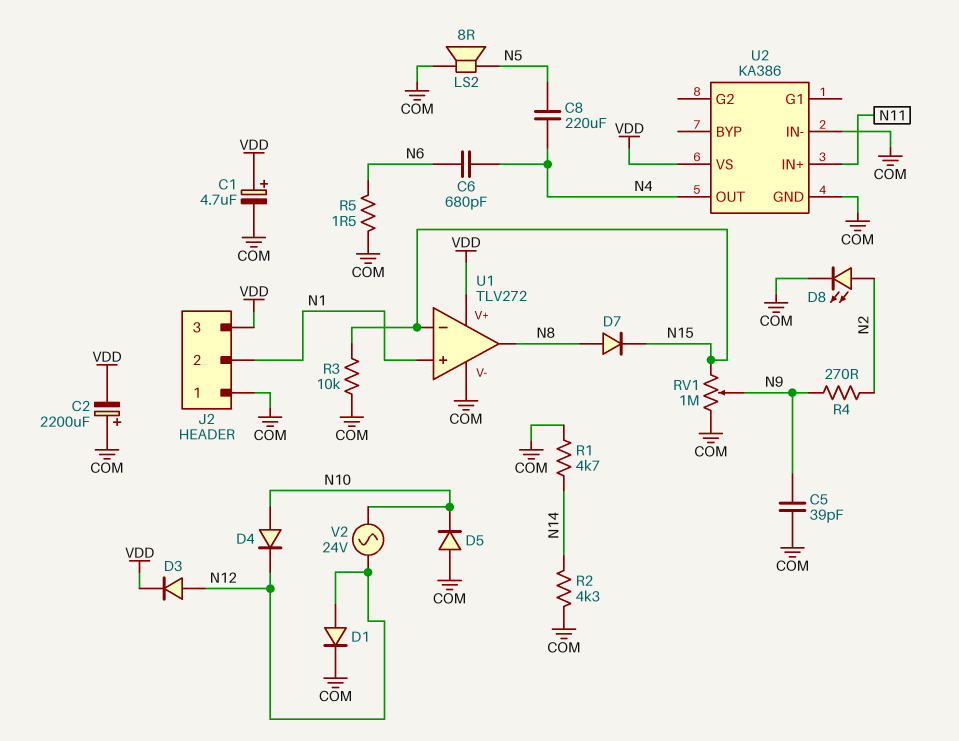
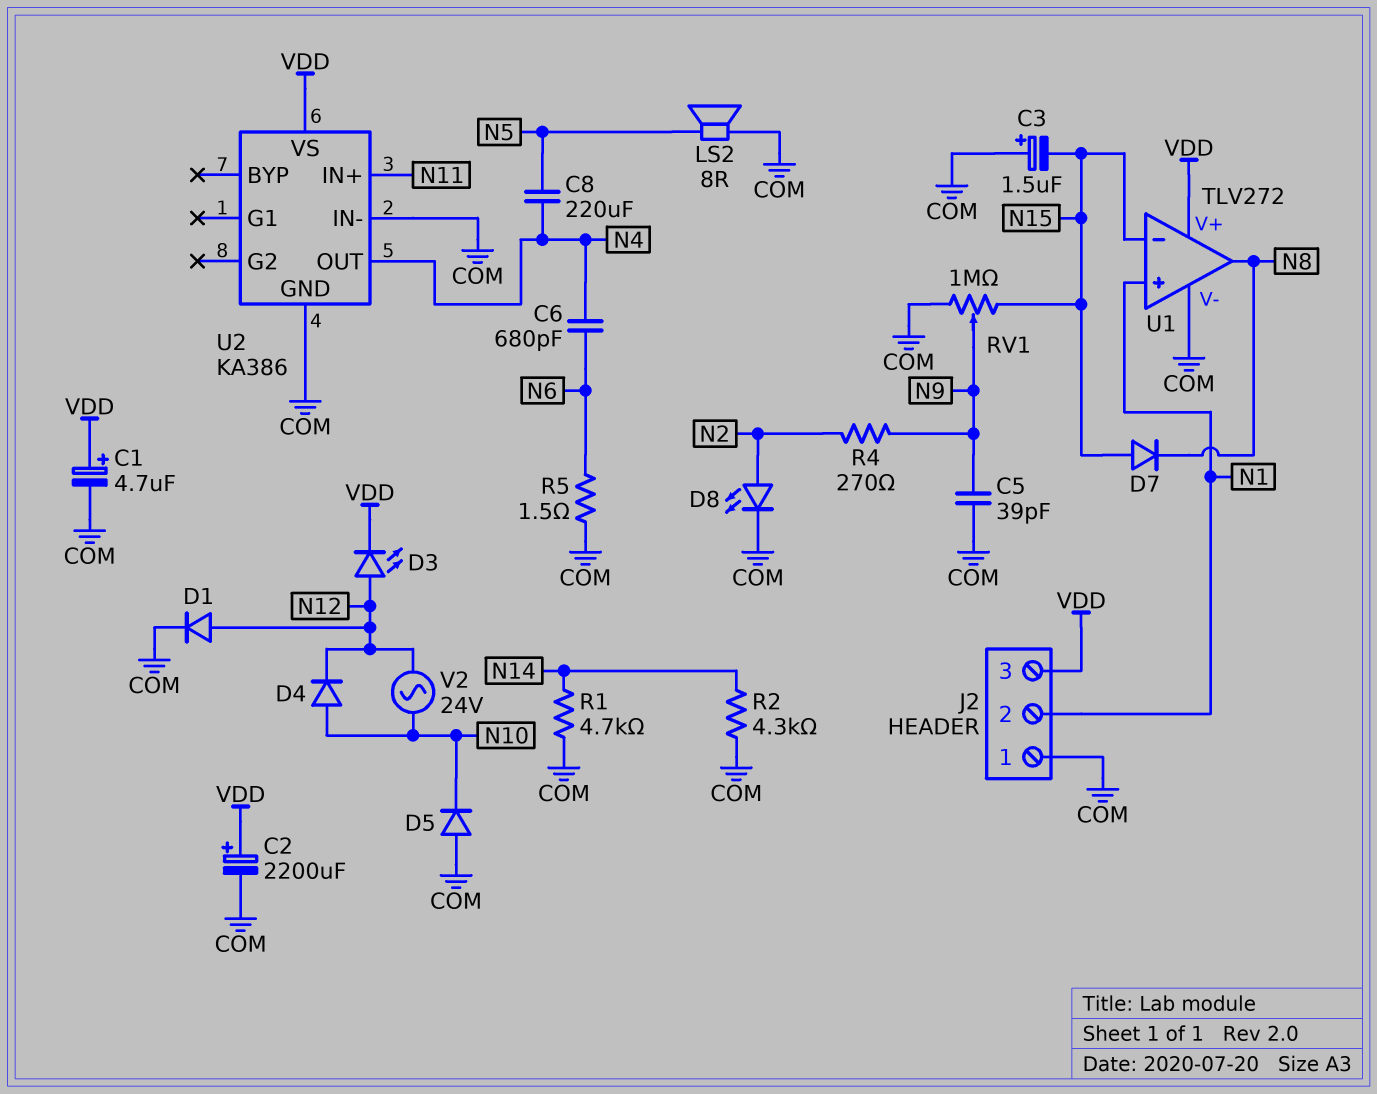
C2: 2200uF (plus COM, minus VDD) -> 2200uF (plus VDD, minus COM)
C3: none -> 1.5uF (plus COM, minus N15)
D3: diode (A N12, K VDD) -> LED (A N12, K VDD)
D7: diode (A N8, K N15) -> diode (A N15, K N8)
R3: 10k (COM, N15) -> none

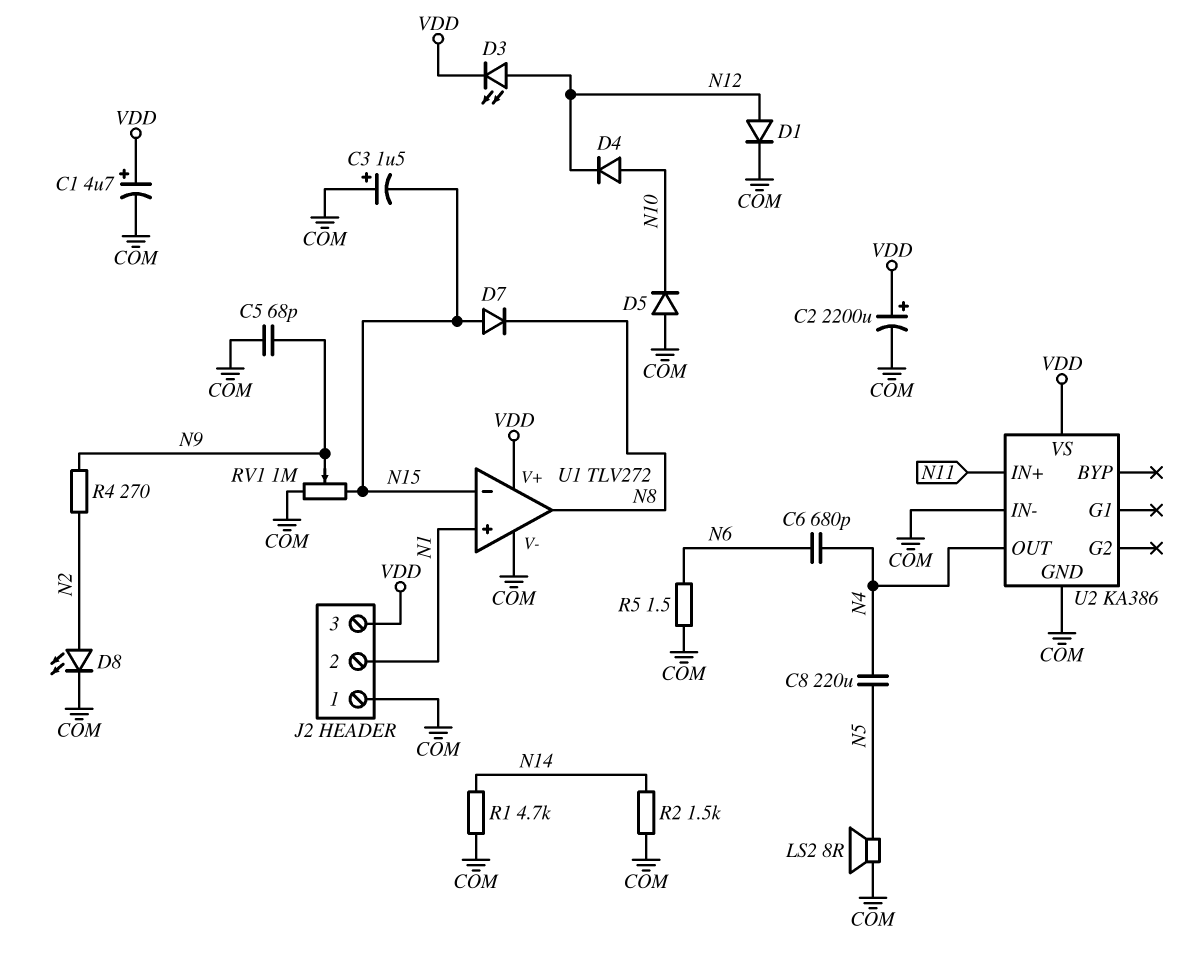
C5: 39pF (COM, N9) -> 68pF (COM, N9)
R2: 4.3k (COM, N14) -> 1.5k (COM, N14)
V2: AC 24V (N10, N12) -> none

